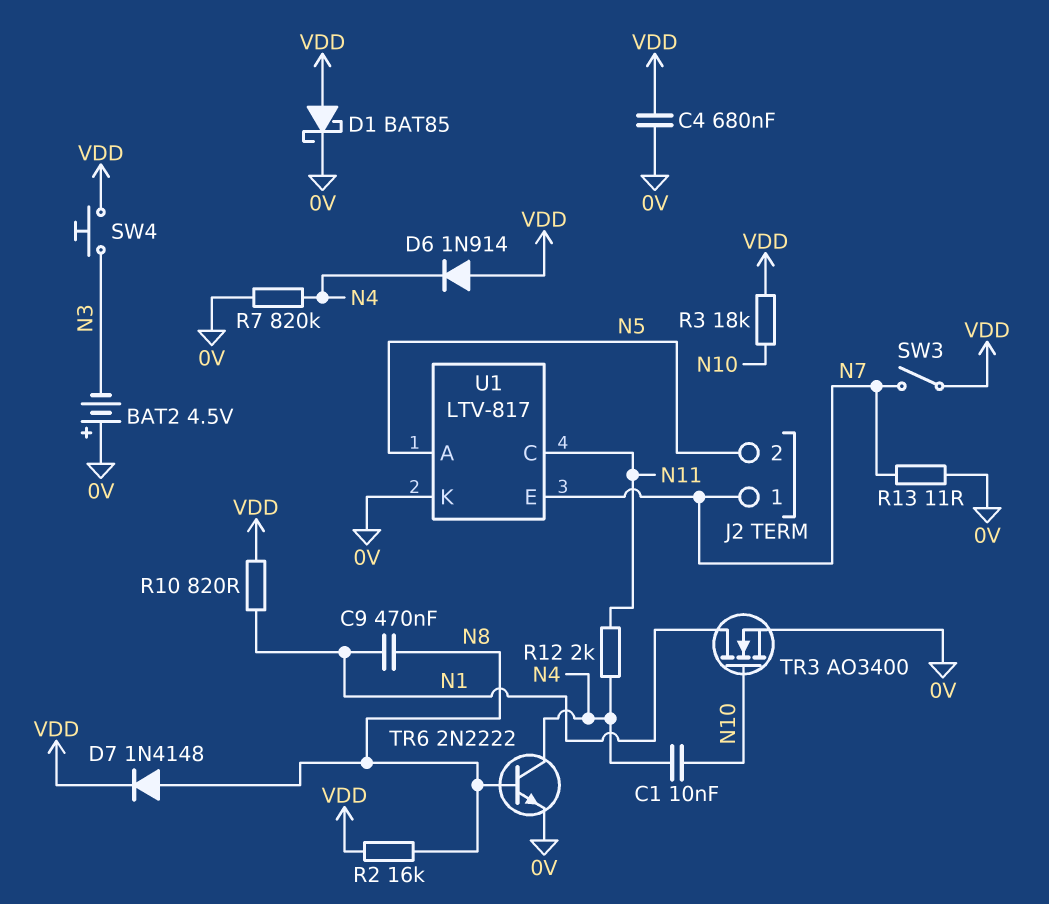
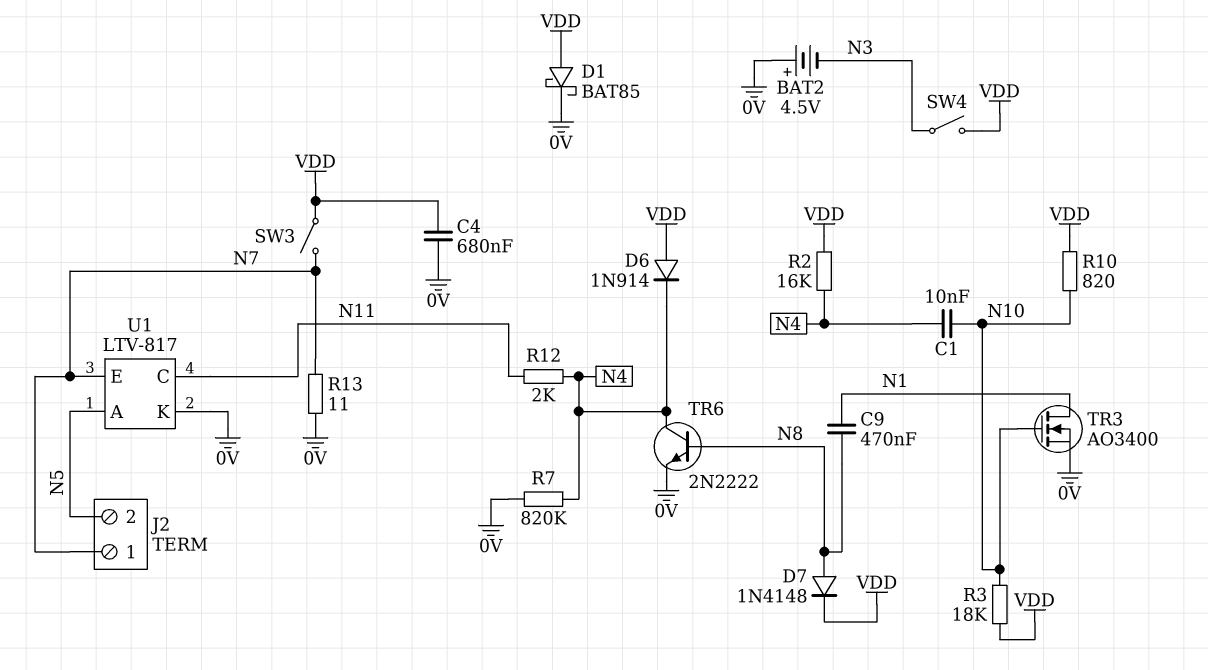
R2: 16k (N8, VDD) -> 16k (N4, VDD)
R10: 820 (N1, VDD) -> 820 (N10, VDD)
SW4: button (N3, VDD) -> switch (N3, VDD)

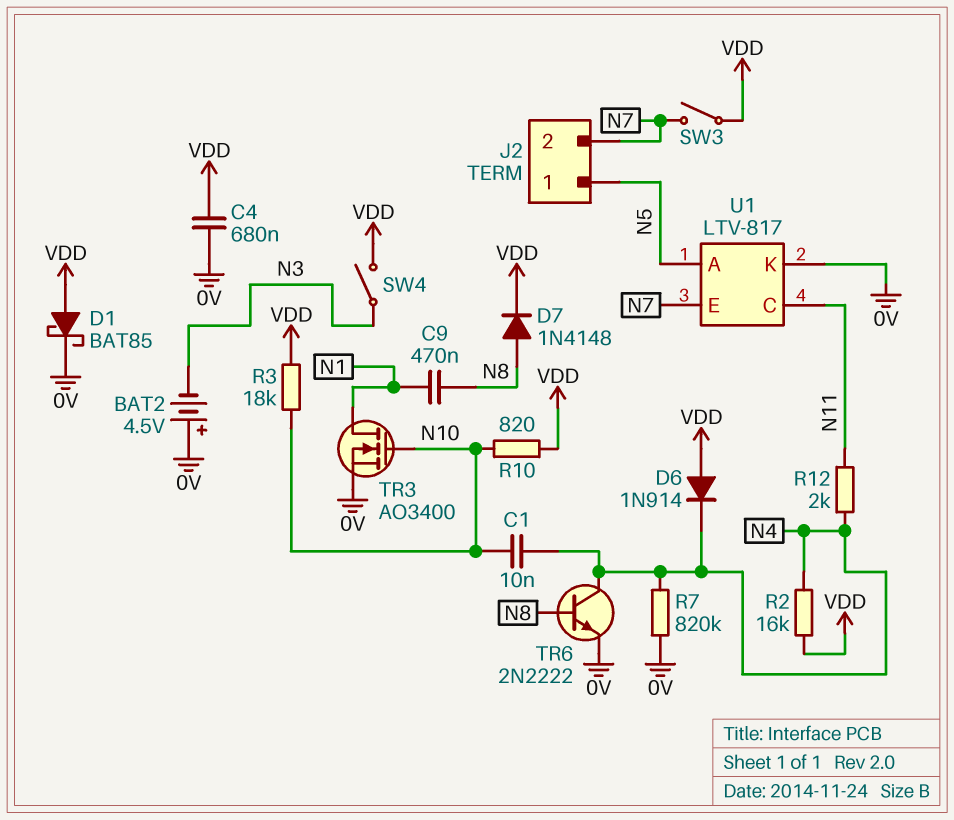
J2 pin 1: N7 -> N5
J2 pin 2: N5 -> N7
R13: 11 (0V, N7) -> none

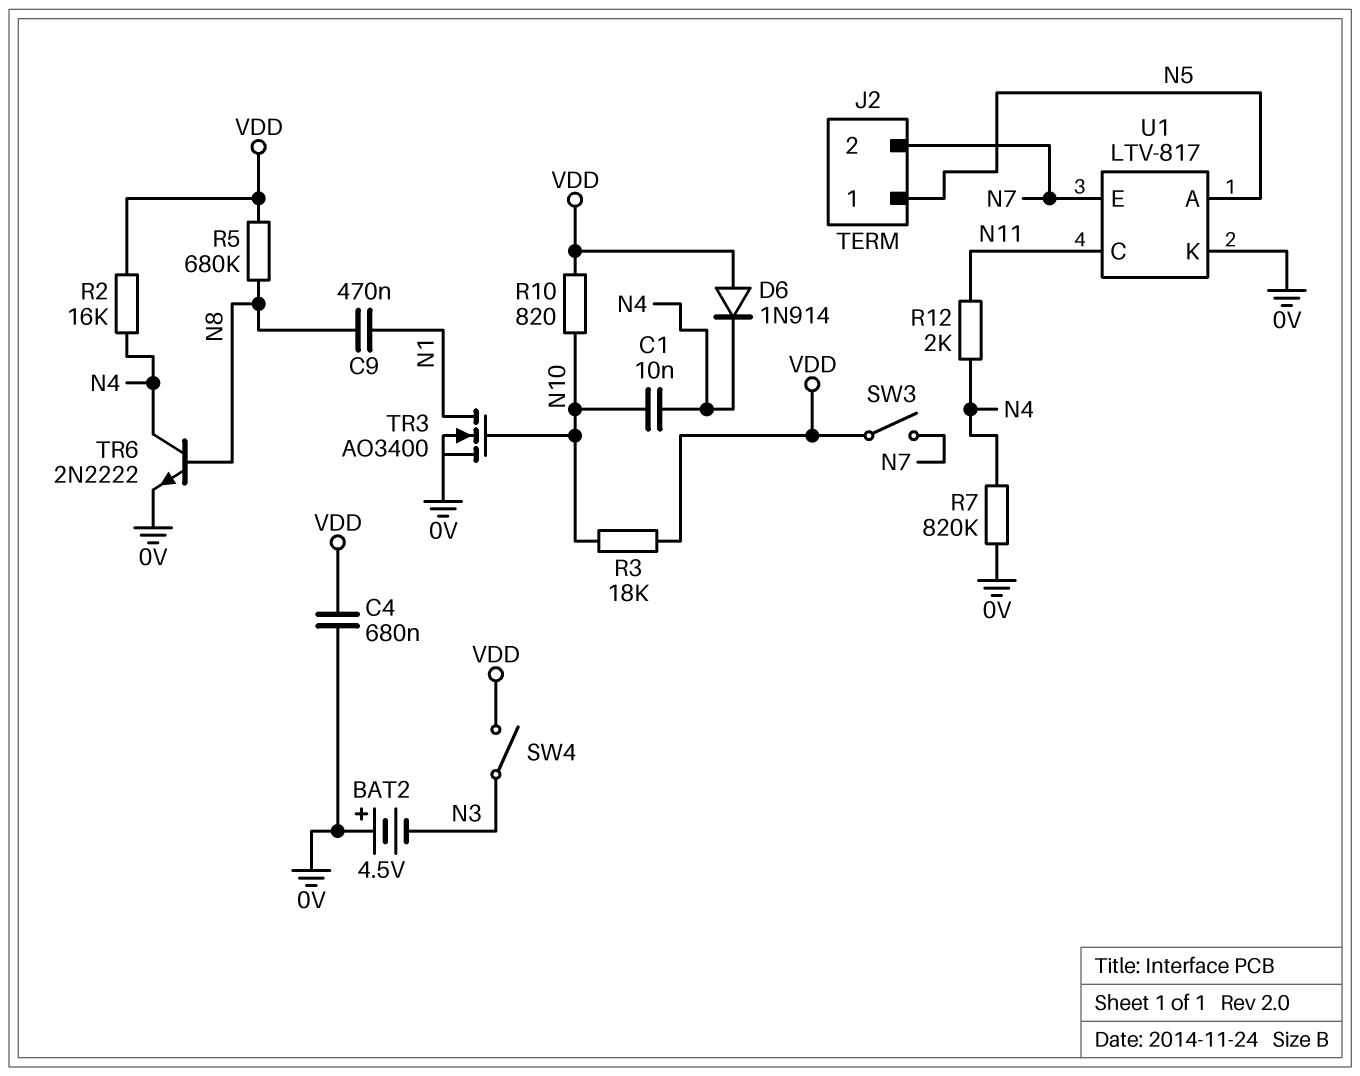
D1: schottky BAT85 (A VDD, K 0V) -> none
D7: diode 1N4148 (A N8, K VDD) -> none
R5: none -> 680k (N8, VDD)

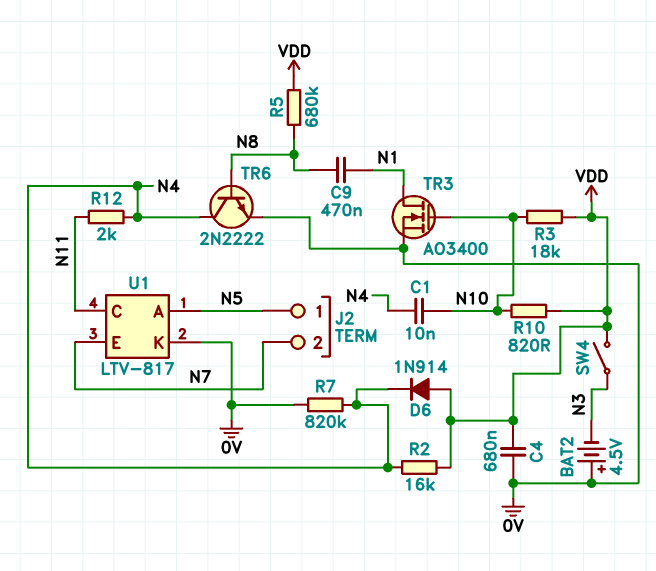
SW3: switch (N7, VDD) -> none

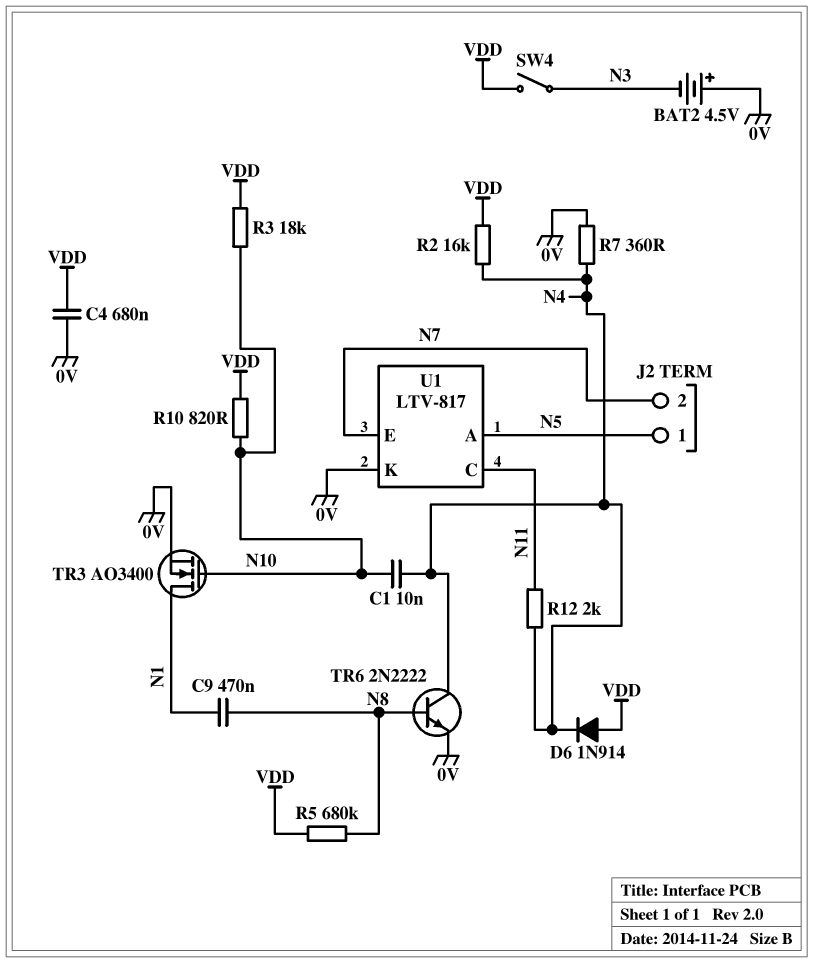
R7: 820k (0V, N4) -> 360 (0V, N4)

